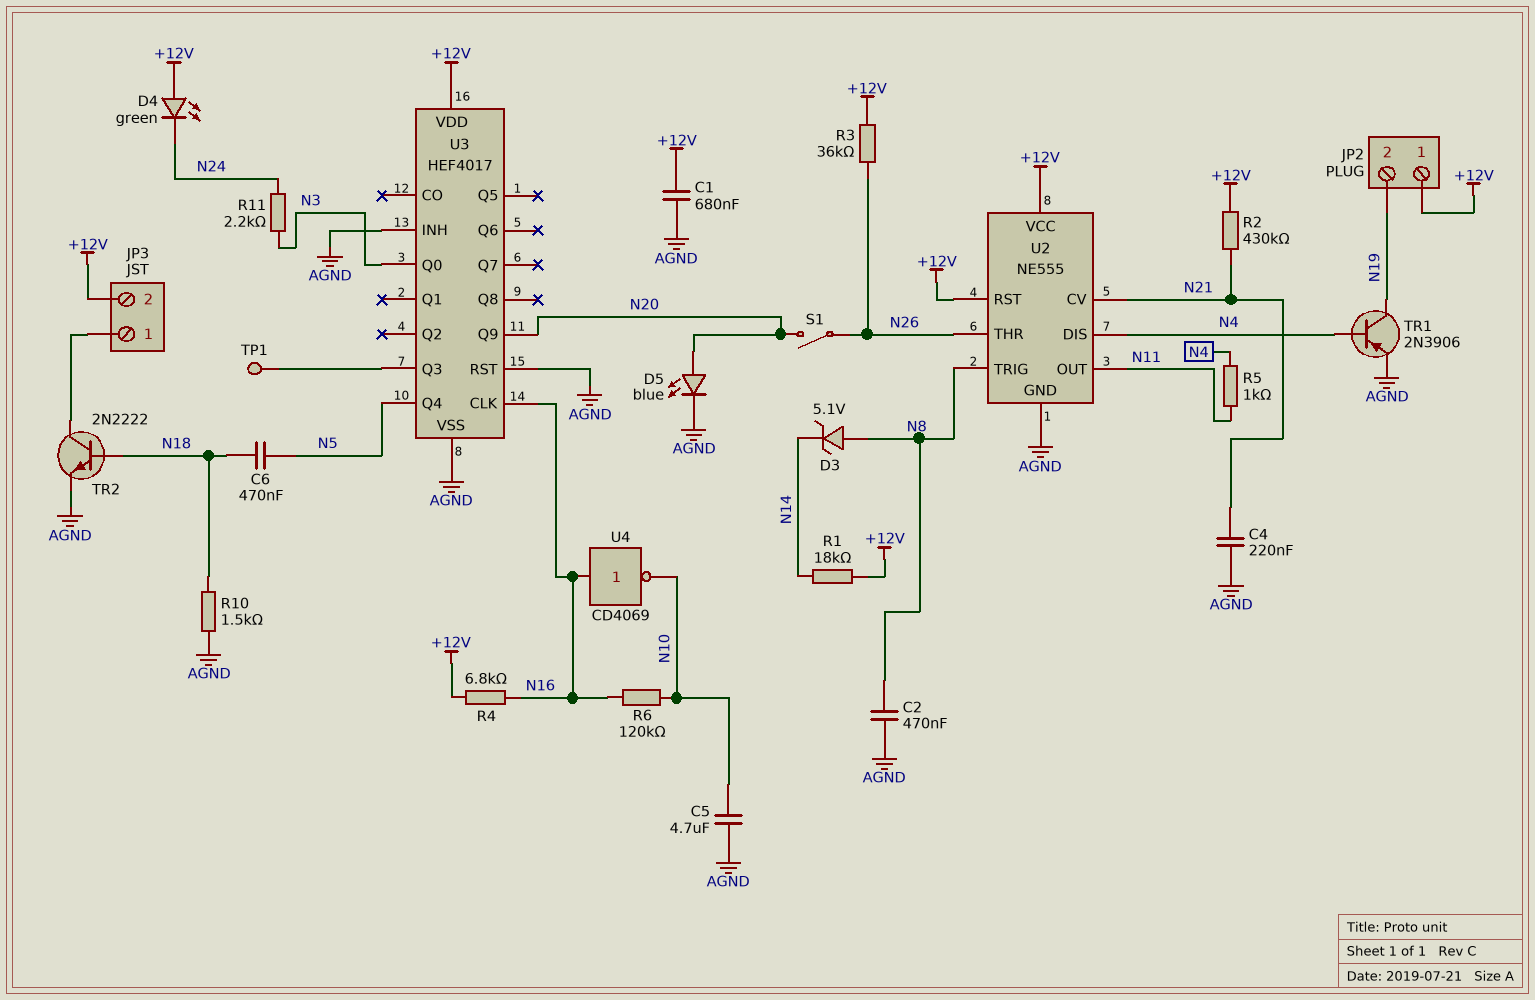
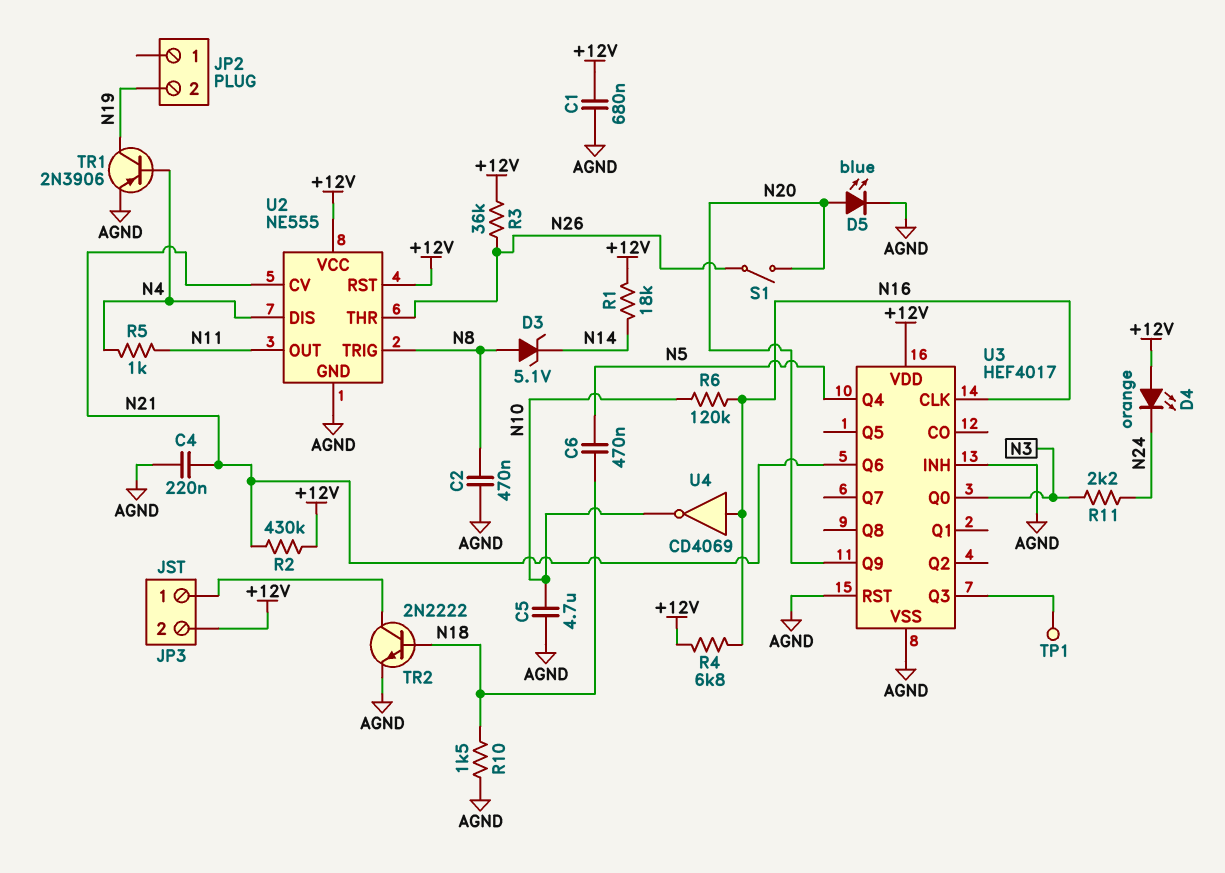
D4: LED green (A +12V, K N24) -> LED orange (A +12V, K N24)
JP2 pin 1: +12V -> none
U3 pin Q6: none -> N21

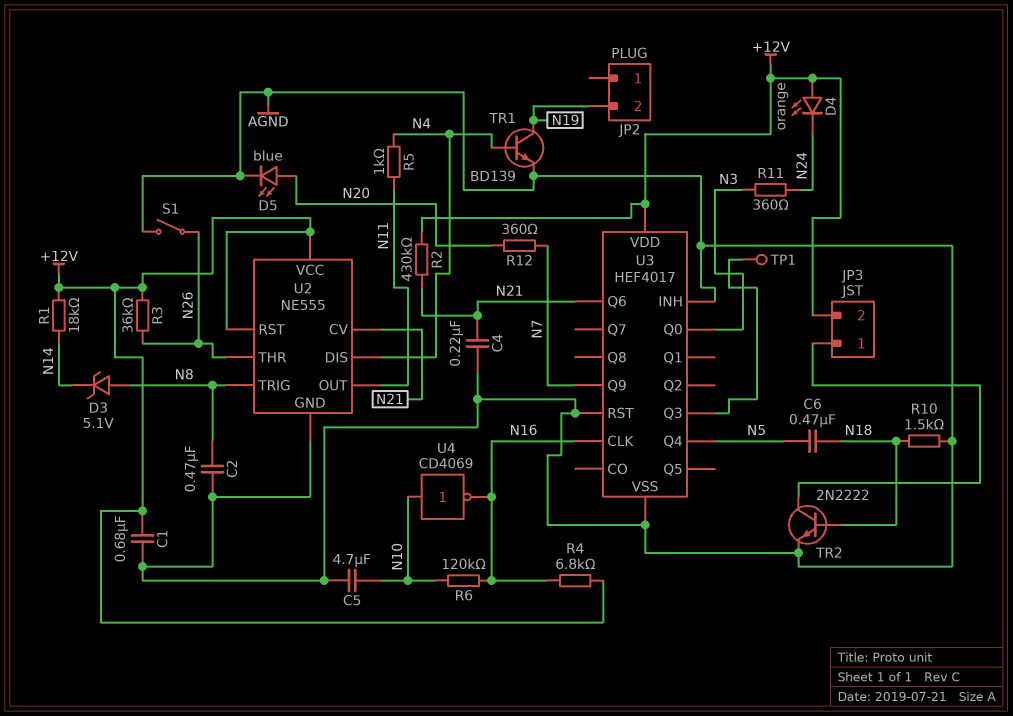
R11: 2.2k (N3, N24) -> 360 (N3, N24)
R12: none -> 360 (N7, N20)
S1: switch (N20, N26) -> switch (AGND, N26)
TR1: PNP 2N3906 (B N4, C N19, E AGND) -> NPN BD139 (B N4, C N19, E AGND)
U3 pin Q9: N20 -> N7
U4: NOT CD4069 (in N16, out N10) -> NOT CD4069 (in N10, out N16)

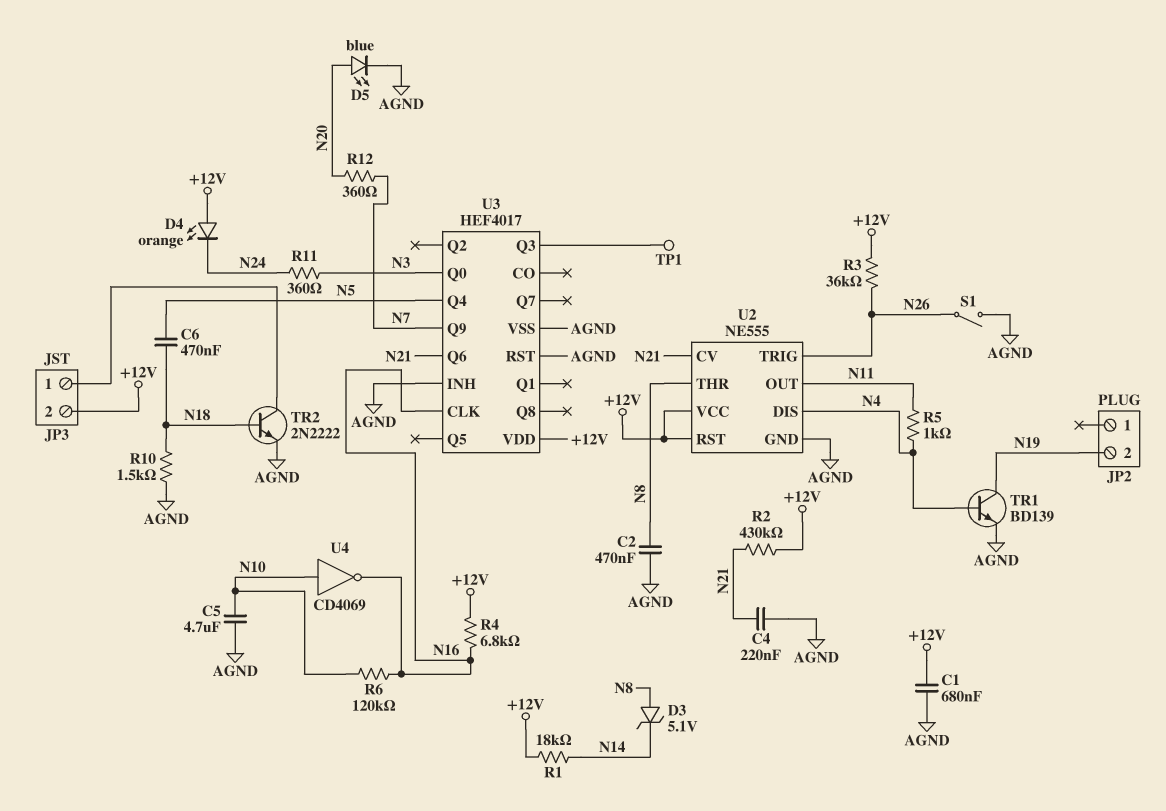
U2 pin THR: N26 -> N8
U2 pin TRIG: N8 -> N26

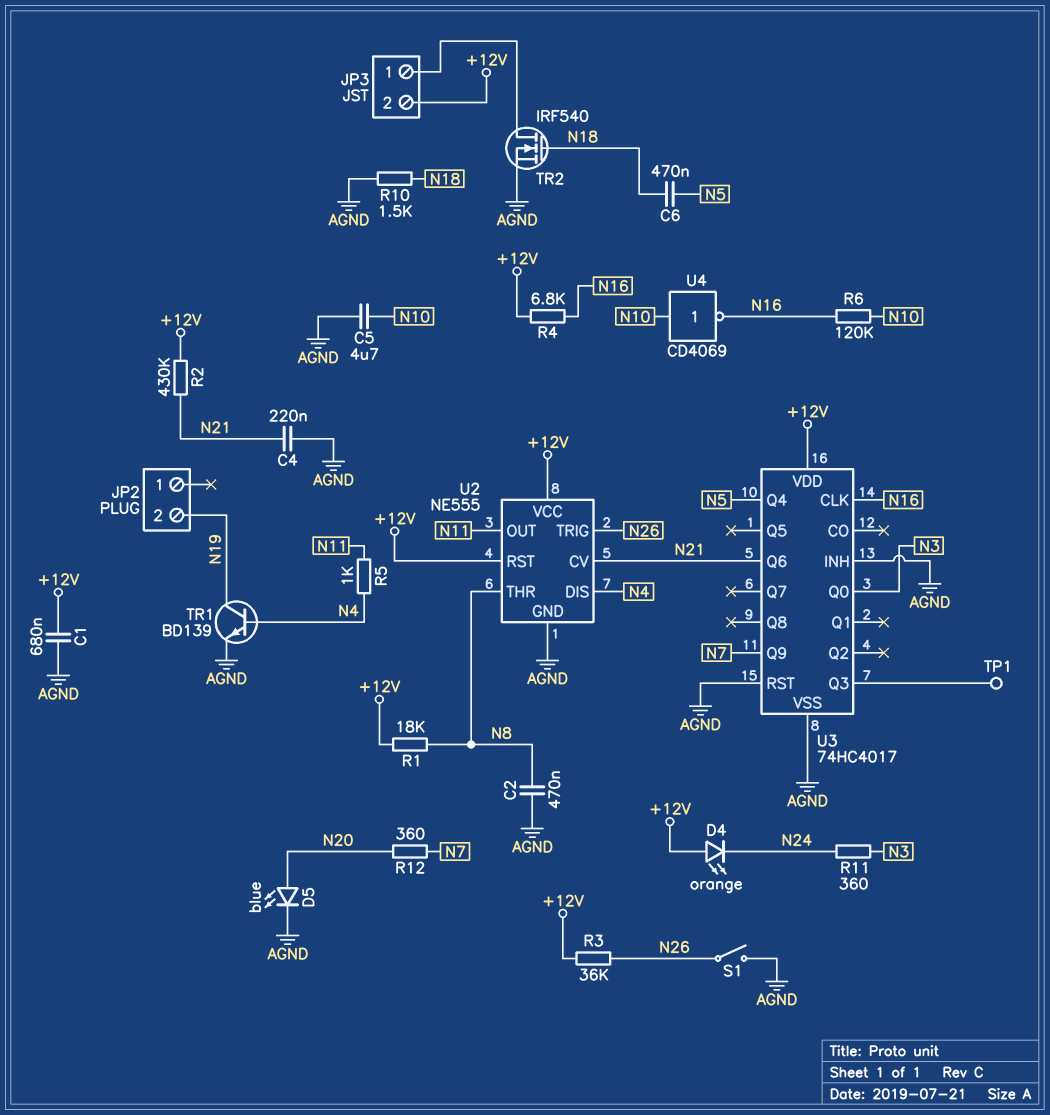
D3: zener 5.1V (A N8, K N14) -> none
R1: 18k (+12V, N14) -> 18k (+12V, N8)
TR2: NPN 2N2222 (B N18, C JP3/1, E AGND) -> NMOS IRF540 (G N18, D JP3/1, S AGND)
U3: HEF4017 -> 74HC4017

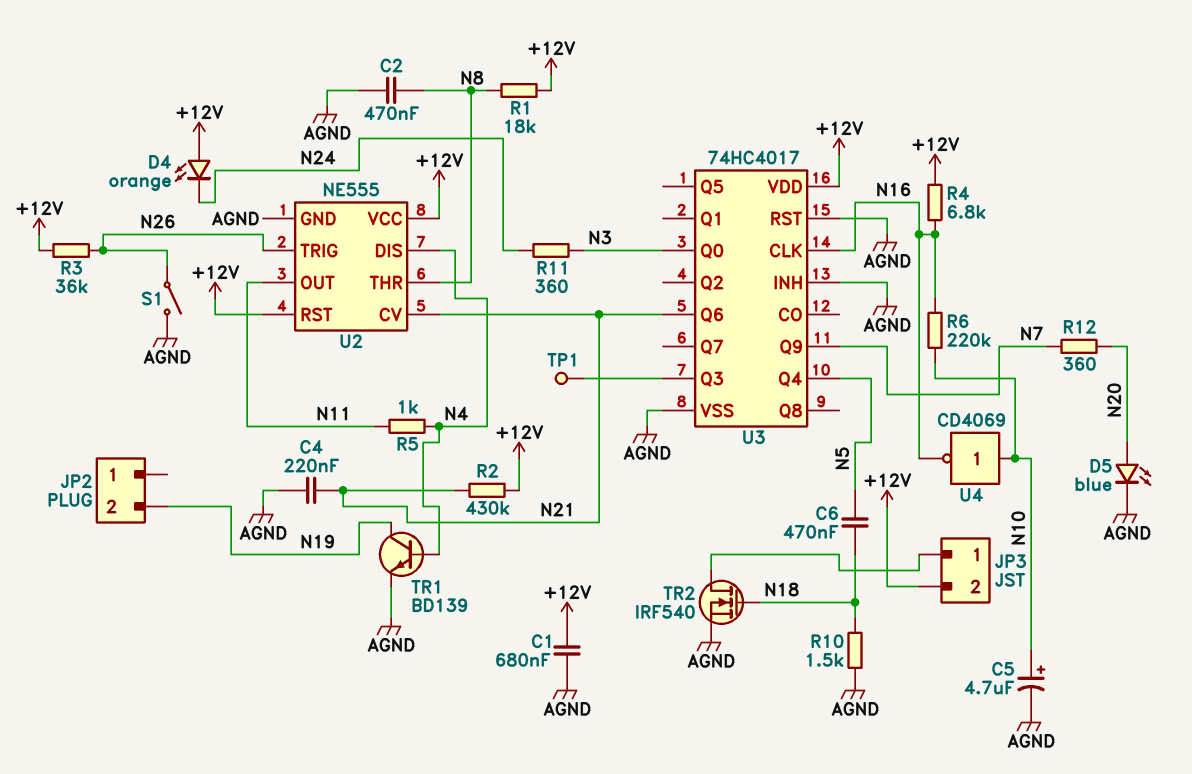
C5: 4.7uF (AGND, N10) -> 4.7uF (plus N10, minus AGND)
R6: 120k (N10, N16) -> 220k (N10, N16)

